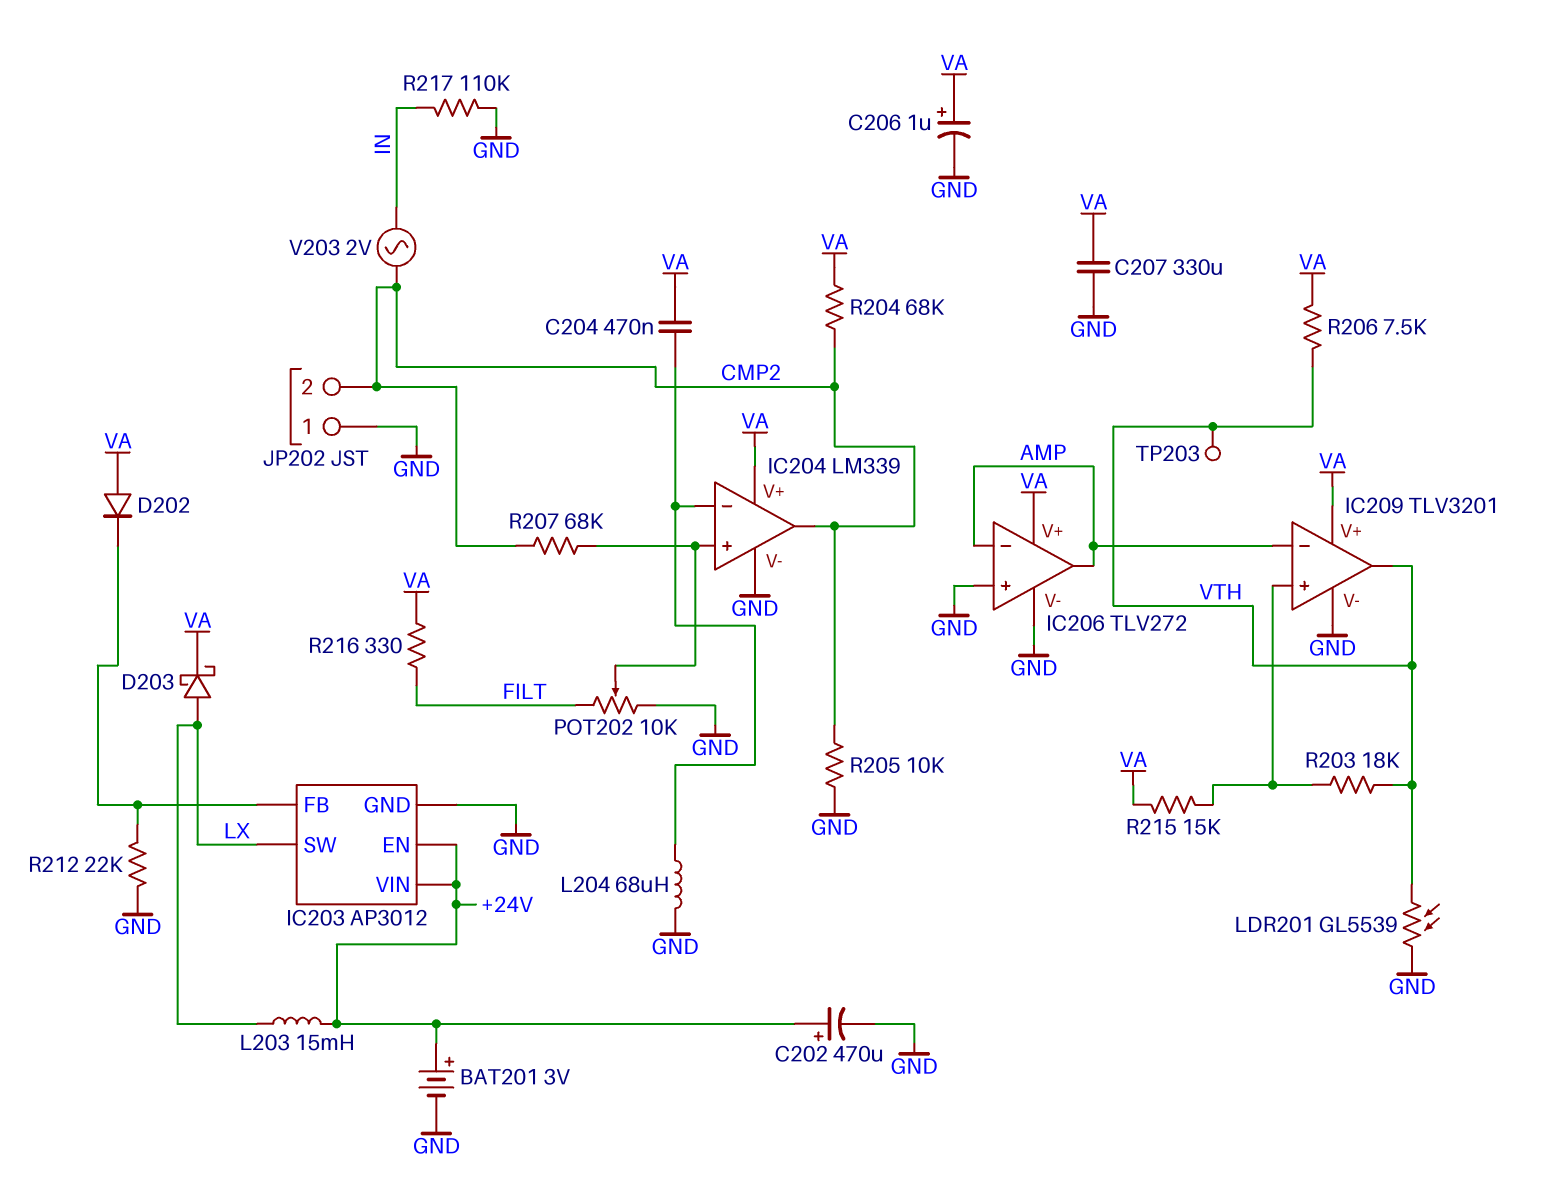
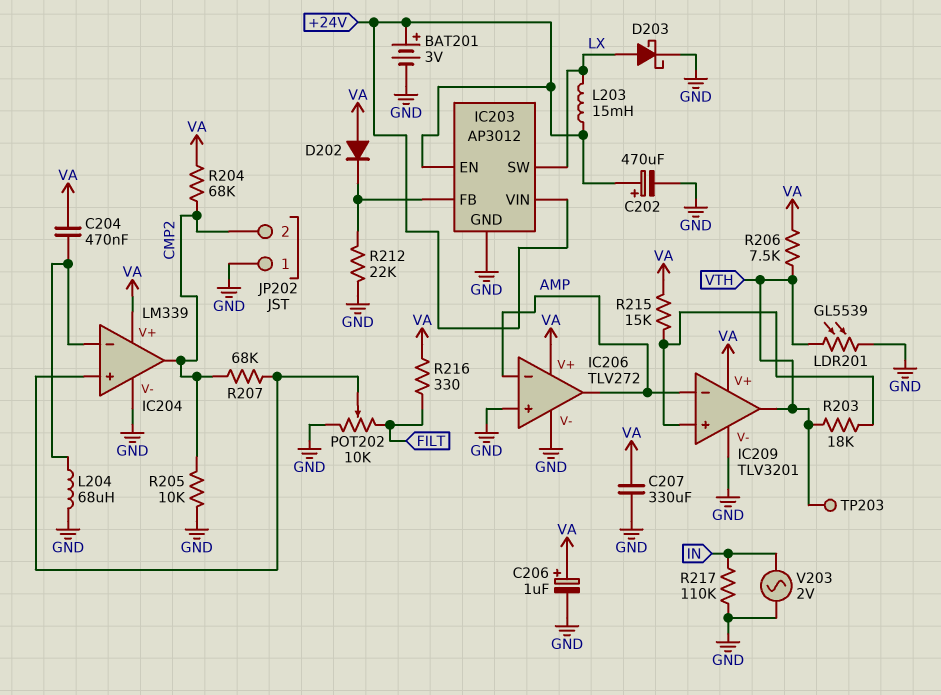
D203: schottky (A LX, K VA) -> schottky (A LX, K GND)
V203: AC 2V (CMP2, IN) -> AC 2V (GND, IN)

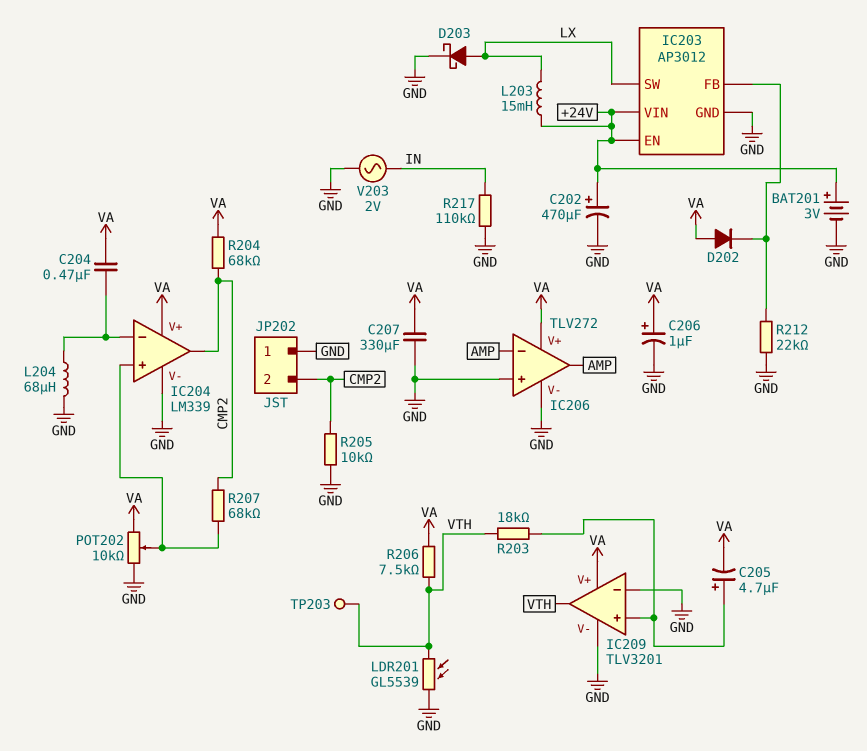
C205: none -> 4.7uF (plus IC209/in+, minus VA)
IC209 pin in-: AMP -> GND
POT202: 10k (FILT, GND, wiper IC204/in+) -> 10k (GND, VA, wiper IC204/in+)
R215: 15k (IC209/in+, VA) -> none
R216: 330 (FILT, VA) -> none

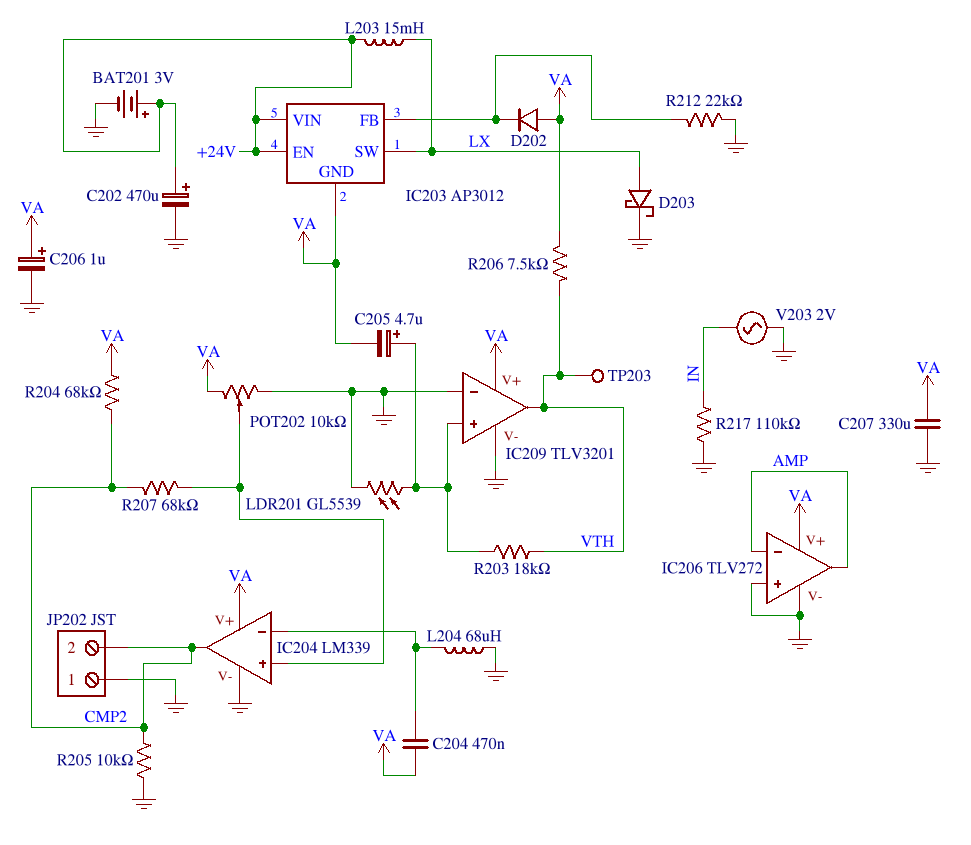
IC203 pin GND: GND -> VA
LDR201: GL5539 (GND, VTH) -> GL5539 (GND, IC209/in+)

